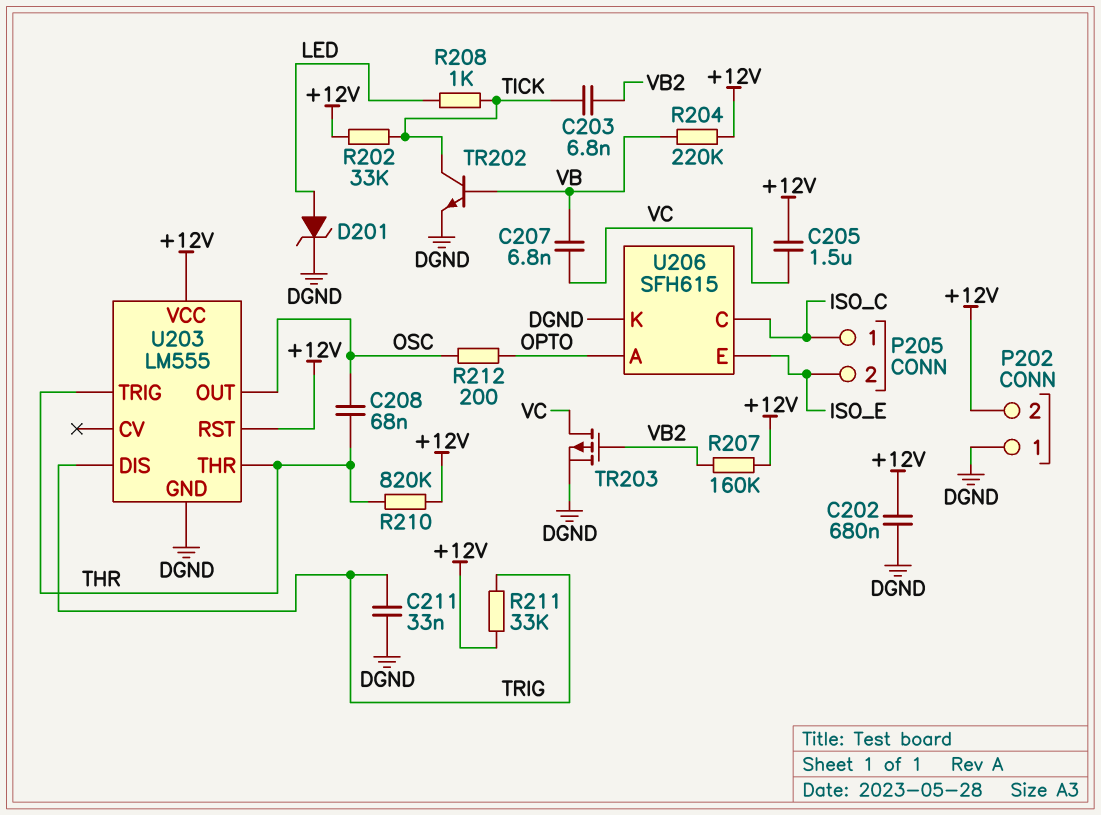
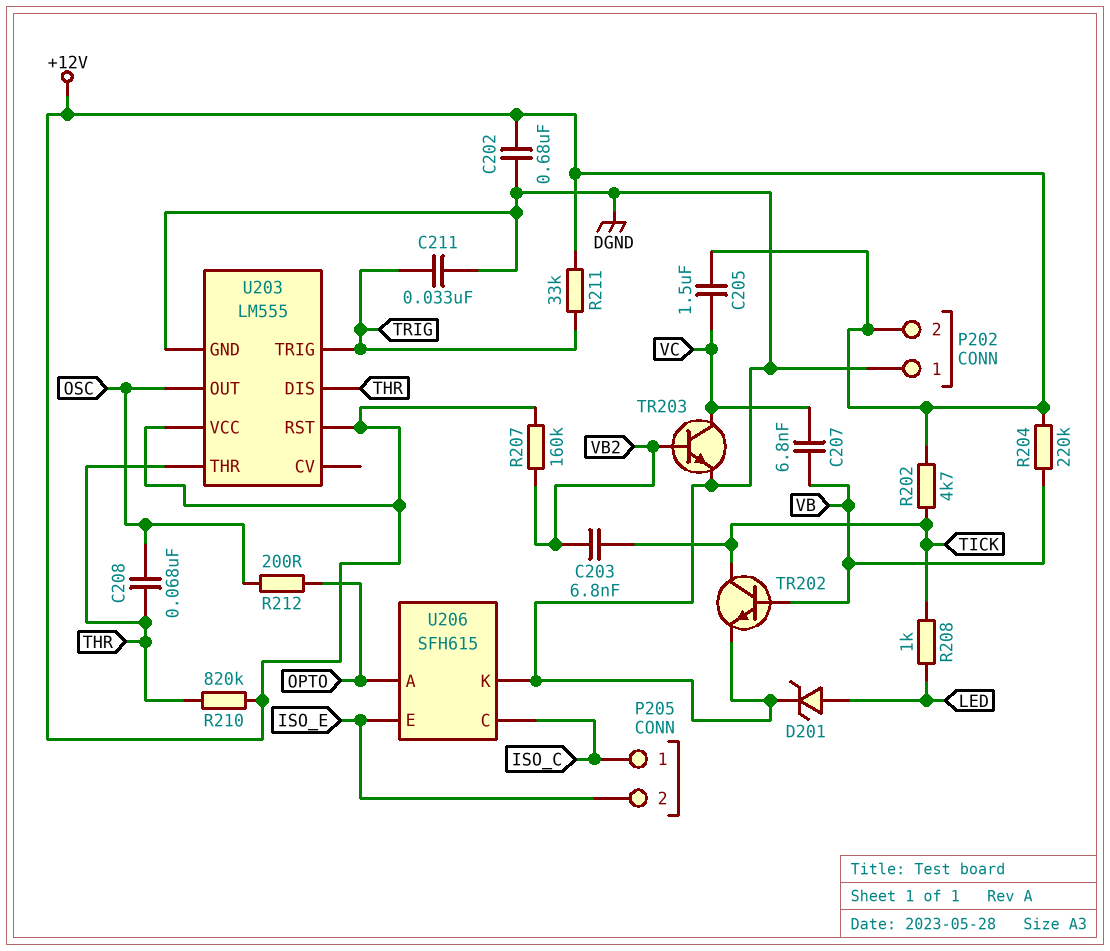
R202: 33k (+12V, TICK) -> 4.7k (+12V, TICK)
TR203: PMOS (G VB2, D VC, S DGND) -> NPN (B VB2, C VC, E DGND)
U203 pin DIS: TRIG -> THR
U203 pin TRIG: THR -> TRIG

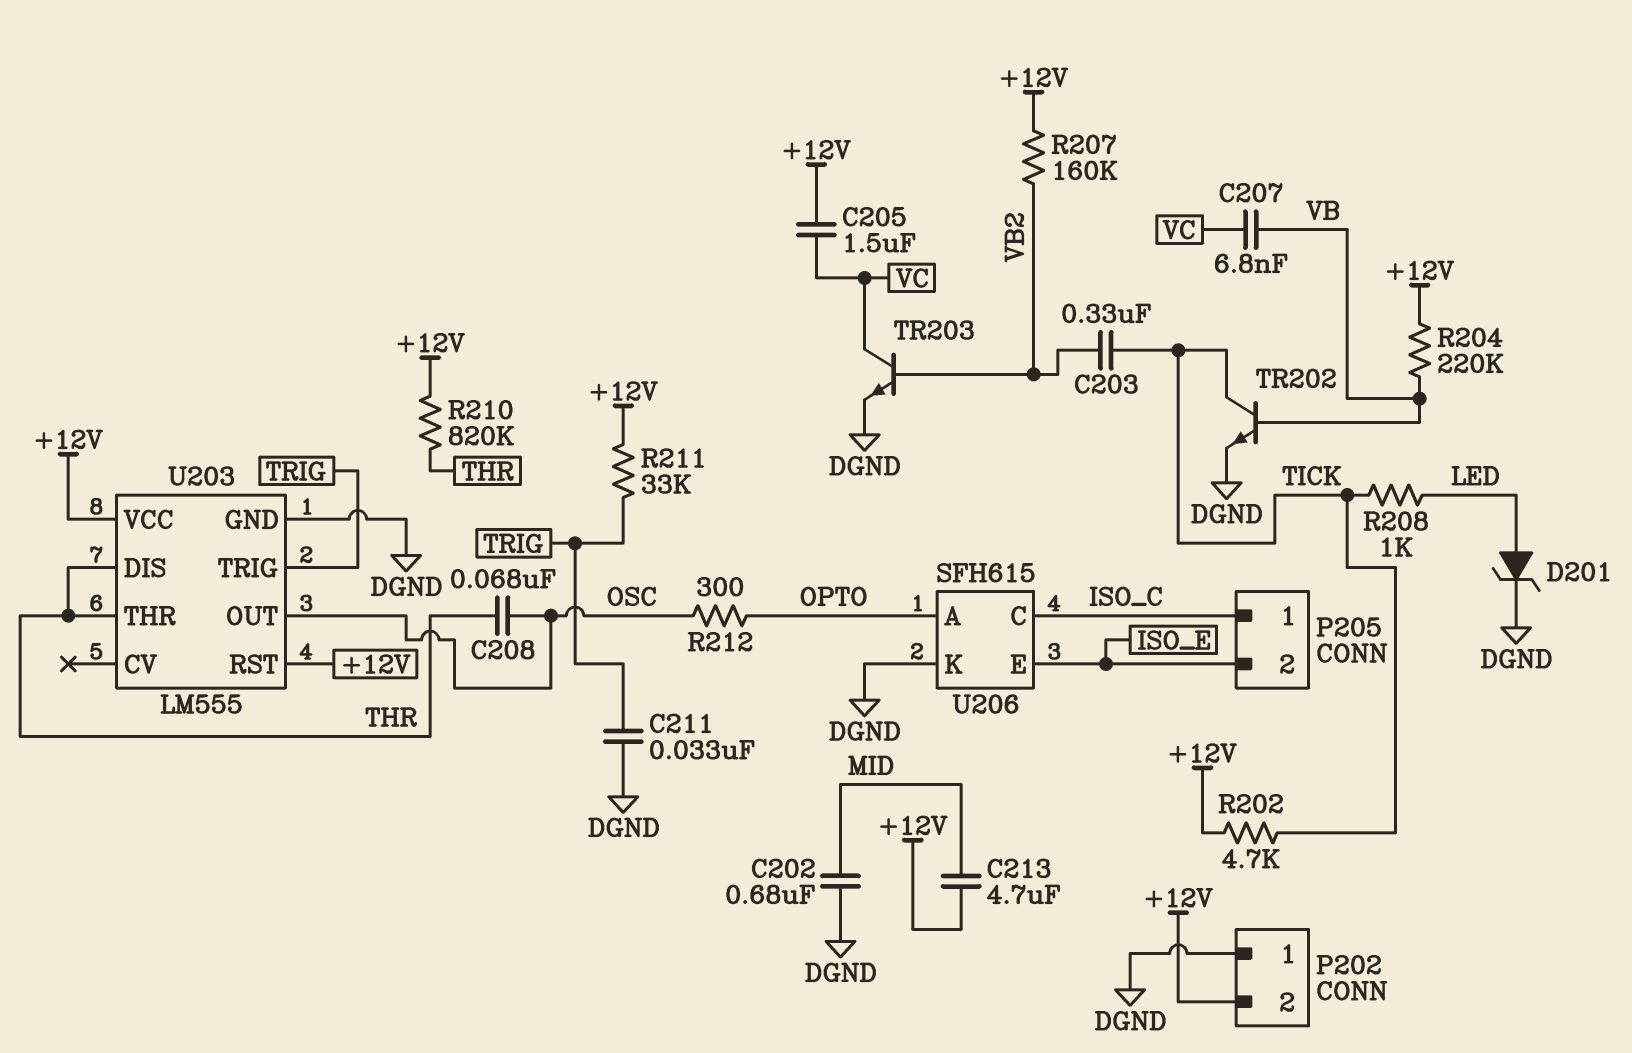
C202: 680nF (+12V, DGND) -> 680nF (DGND, MID)
C203: 6.8nF (TICK, VB2) -> 330nF (TICK, VB2)
C213: none -> 4.7uF (+12V, MID)
R212: 200 (OPTO, OSC) -> 300 (OPTO, OSC)

